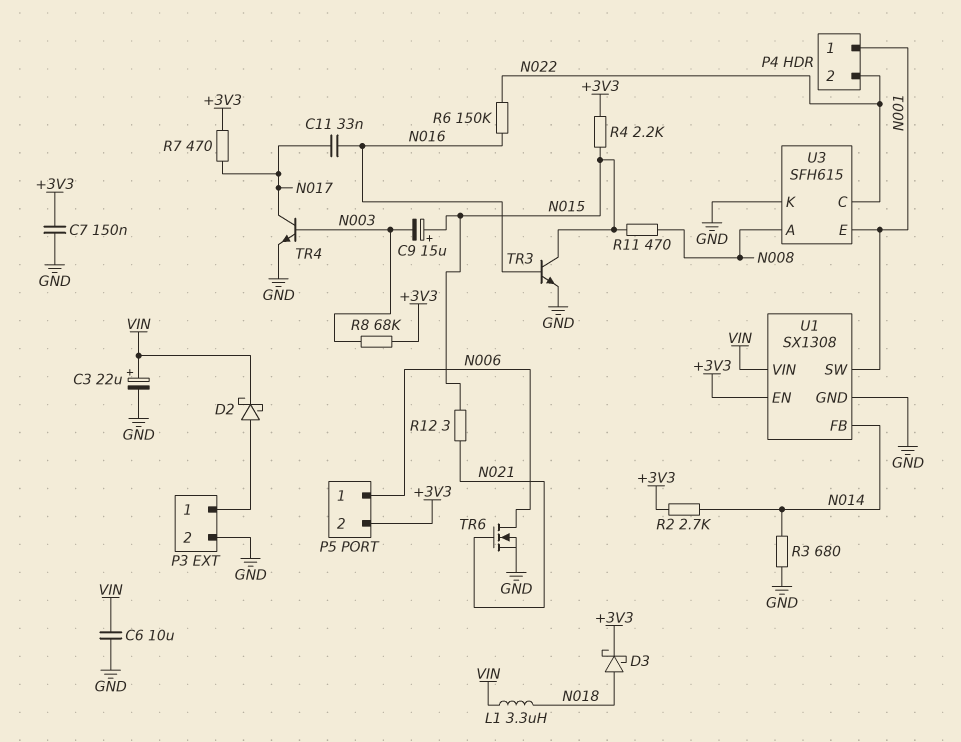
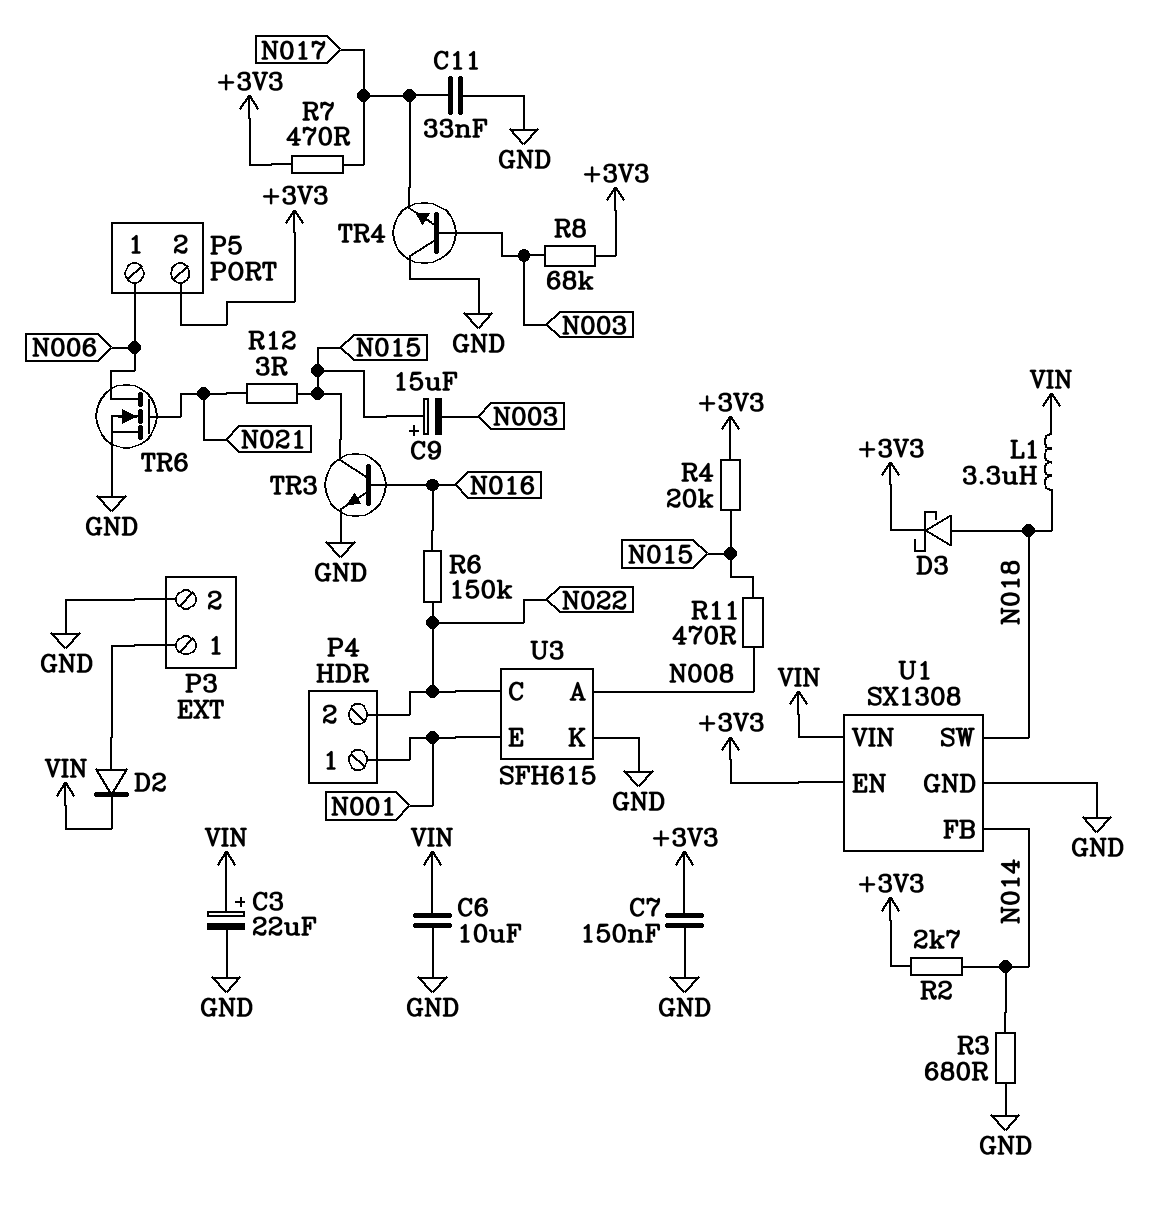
C11: 33nF (N016, N017) -> 33nF (GND, N017)
D2: schottky (A P3/1, K VIN) -> diode (A P3/1, K VIN)
R4: 2.2k (+3V3, N015) -> 20k (+3V3, N015)
TR4: NPN (B N003, C N017, E GND) -> NPN (B N003, C GND, E N017)
U1 pin SW: N001 -> N018

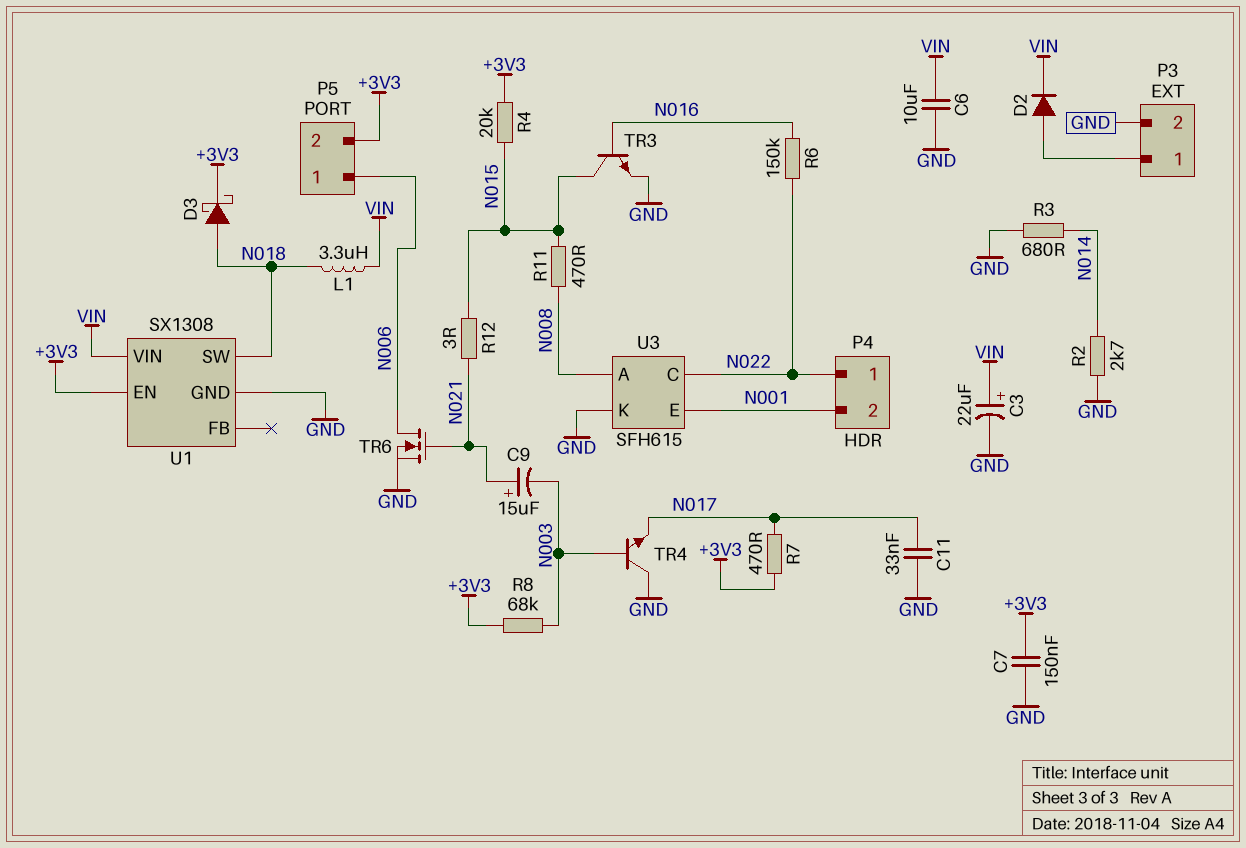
C9: 15uF (plus N015, minus N003) -> 15uF (plus N021, minus N003)
P4 pin 1: N001 -> N022
P4 pin 2: N022 -> N001
R2: 2.7k (+3V3, N014) -> 2.7k (GND, N014)
U1 pin FB: N014 -> none

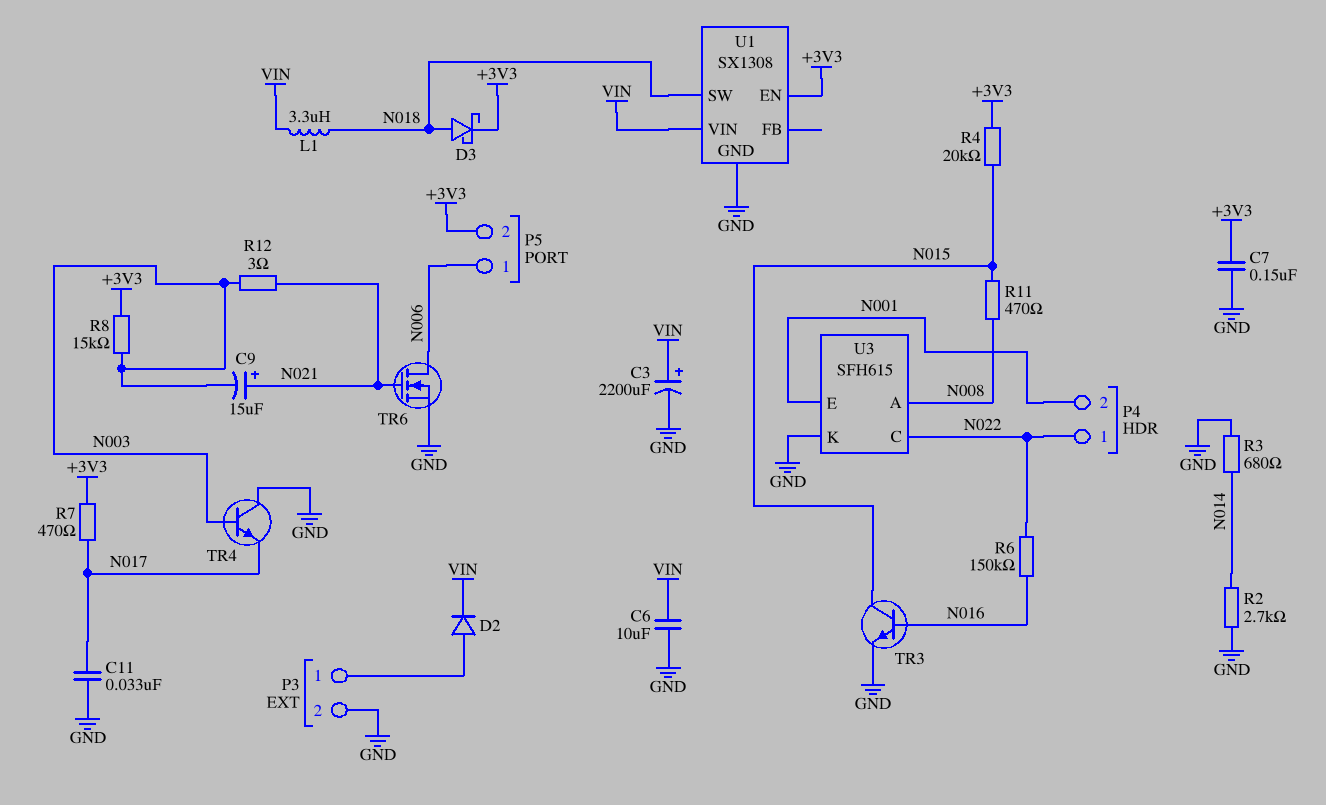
C3: 22uF (plus VIN, minus GND) -> 2200uF (plus VIN, minus GND)
R8: 68k (+3V3, N003) -> 15k (+3V3, N003)
R12: 3 (N015, N021) -> 3 (N003, N021)

